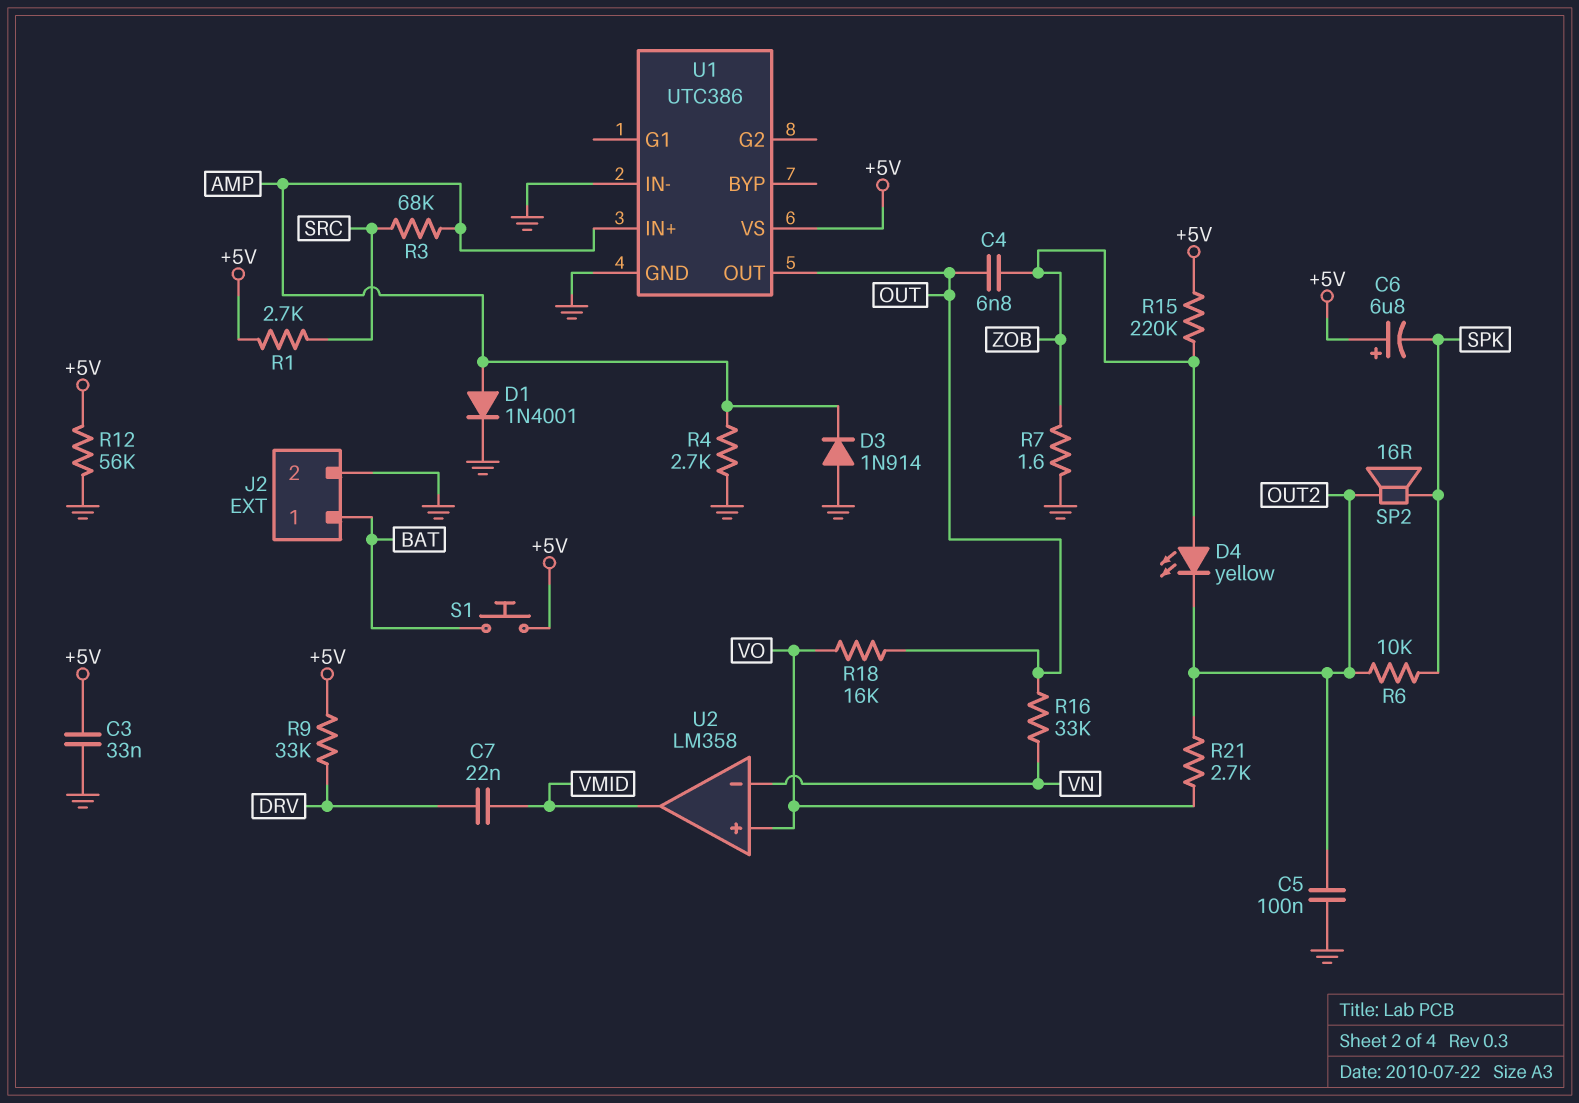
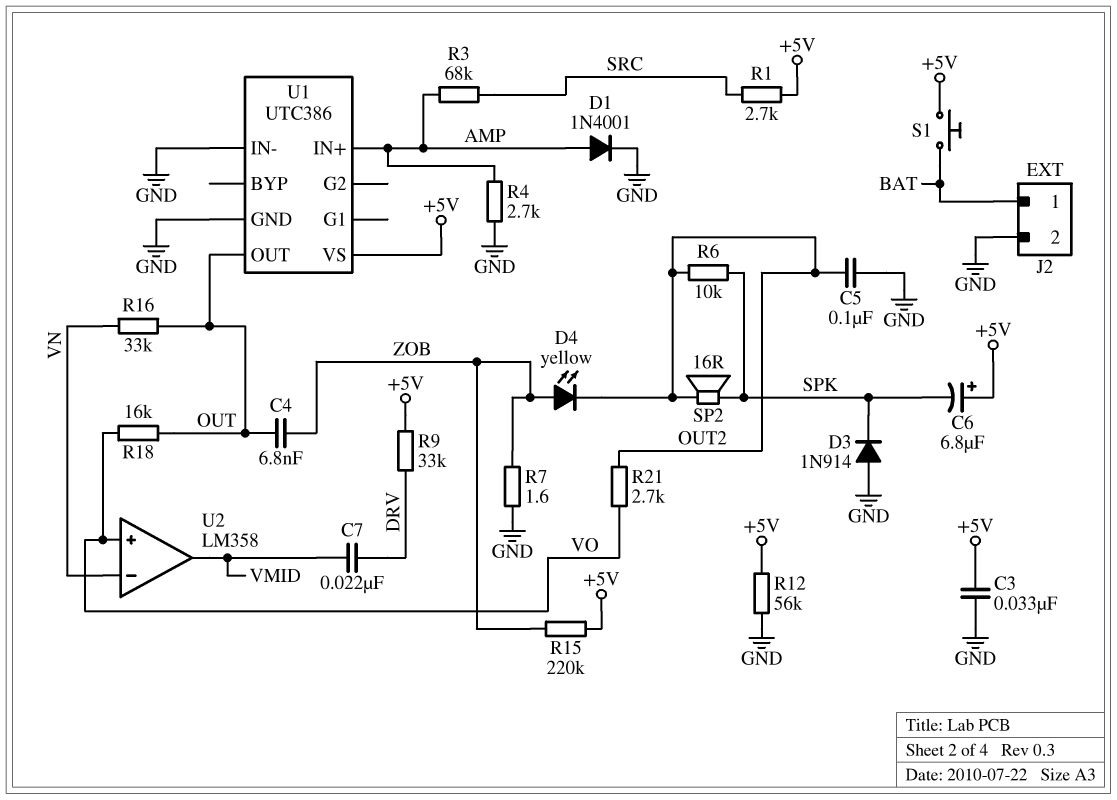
D3: diode 1N914 (A GND, K AMP) -> diode 1N914 (A GND, K SPK)

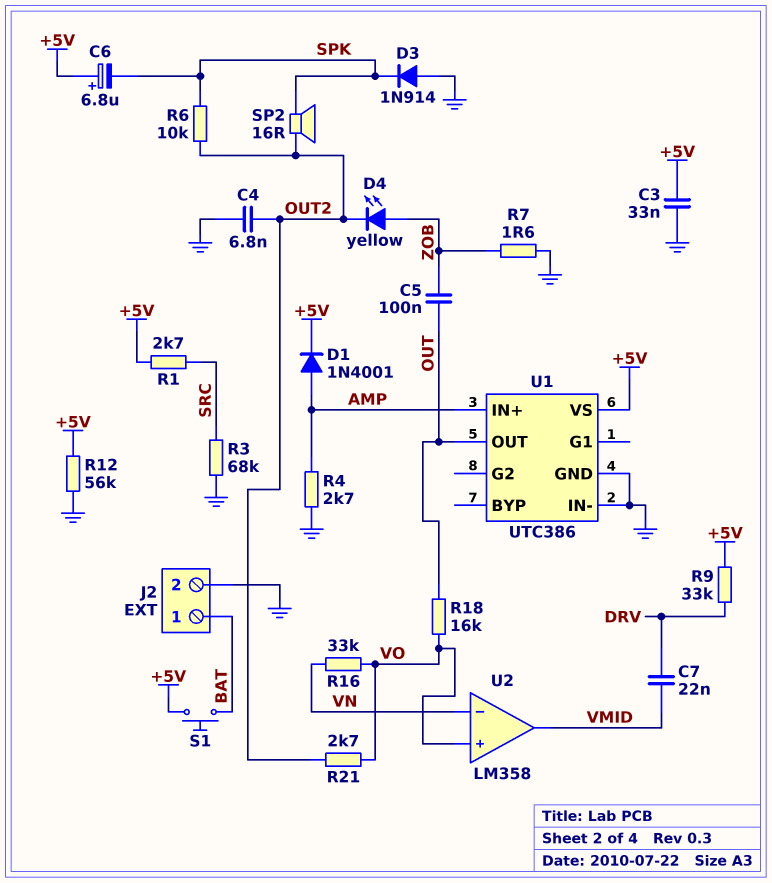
C4: 6.8nF (OUT, ZOB) -> 6.8nF (GND, OUT2)
C5: 100nF (GND, OUT2) -> 100nF (OUT, ZOB)
D1: diode 1N4001 (A AMP, K GND) -> diode 1N4001 (A AMP, K +5V)
R3: 68k (AMP, SRC) -> 68k (GND, SRC)
R15: 220k (+5V, ZOB) -> none
R16: 33k (OUT, VN) -> 33k (VN, VO)

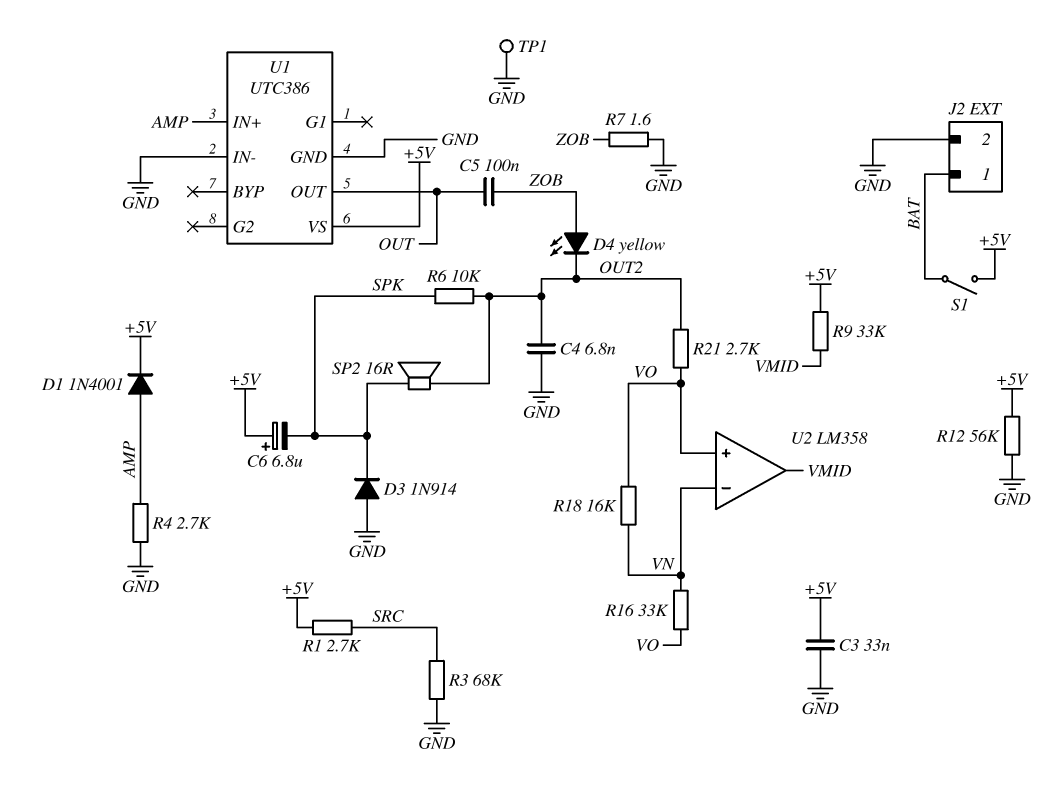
C7: 22nF (DRV, VMID) -> none
R9: 33k (+5V, DRV) -> 33k (+5V, VMID)
R18: 16k (OUT, VO) -> 16k (VN, VO)
S1: button (+5V, BAT) -> switch (+5V, BAT)
TP1: none -> test point (GND)

